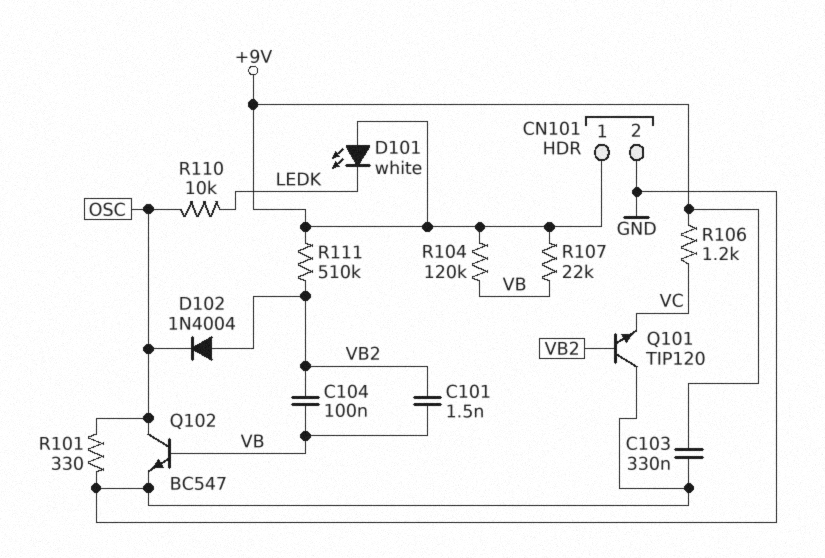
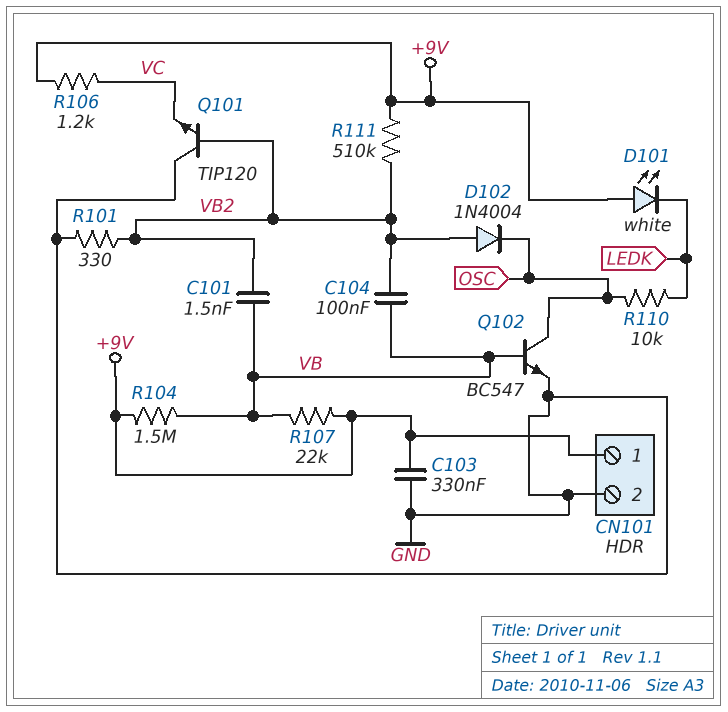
R101: 330 (GND, OSC) -> 330 (GND, VB2)
R104: 120k (+9V, VB) -> 1.5M (+9V, VB)

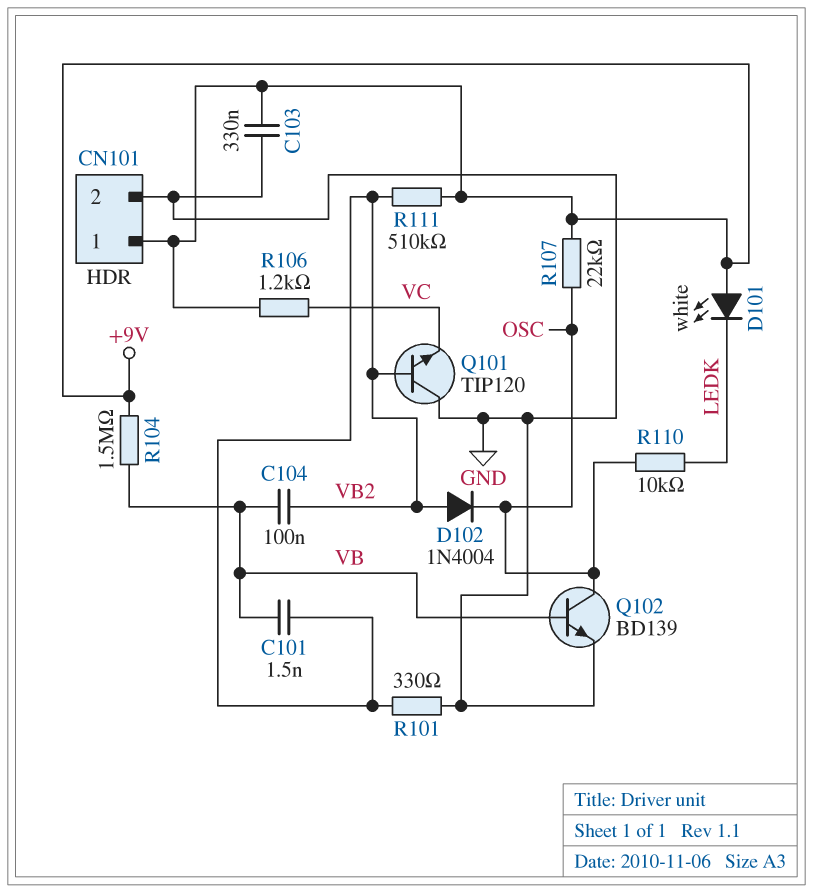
Q102: NPN BC547 (B VB, C OSC, E GND) -> NPN BD139 (B VB, C OSC, E GND)
R107: 22k (+9V, VB) -> 22k (+9V, OSC)

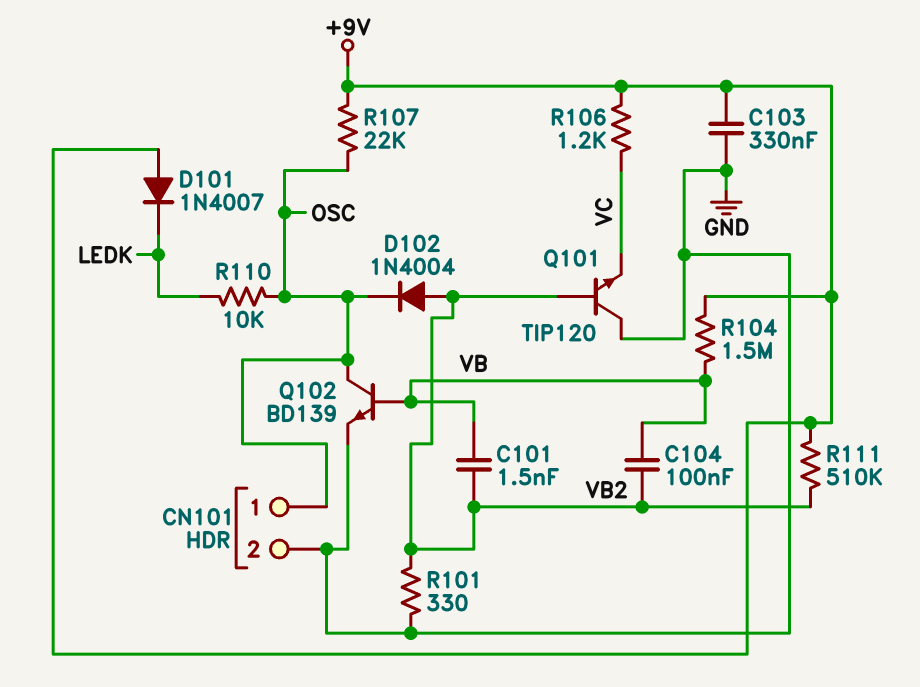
CN101 pin 1: +9V -> OSC
D101: LED white (A +9V, K LEDK) -> diode 1N4007 (A +9V, K LEDK)

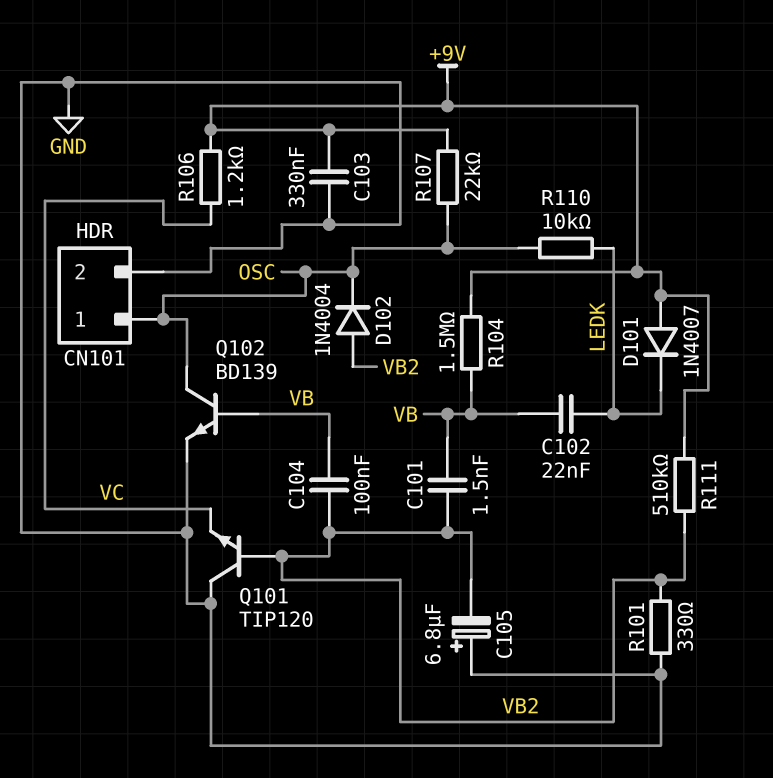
C102: none -> 22nF (LEDK, VB)
C105: none -> 6.8uF (plus GND, minus VB2)

